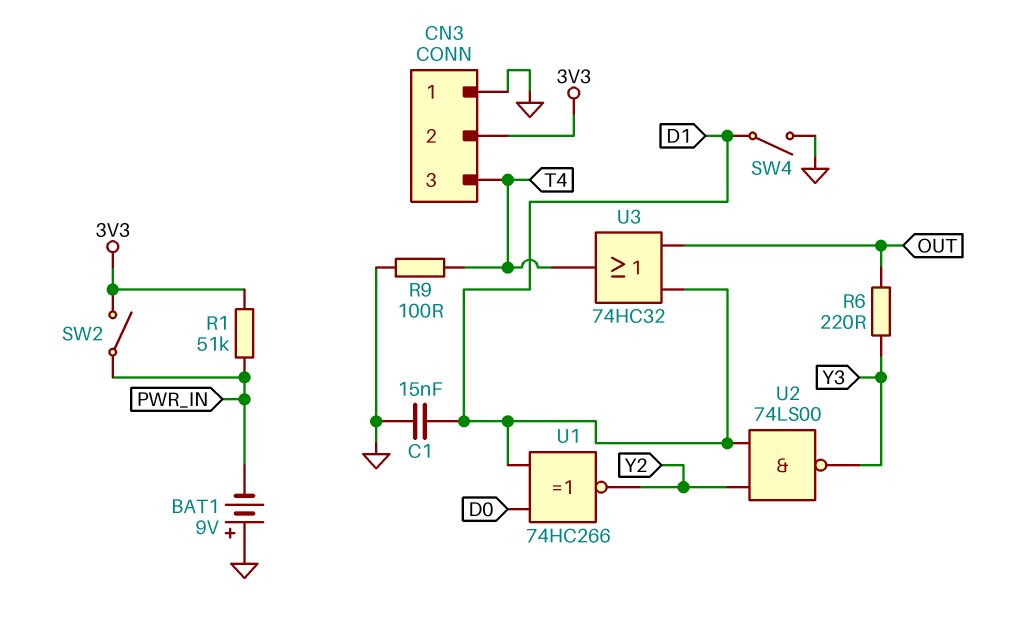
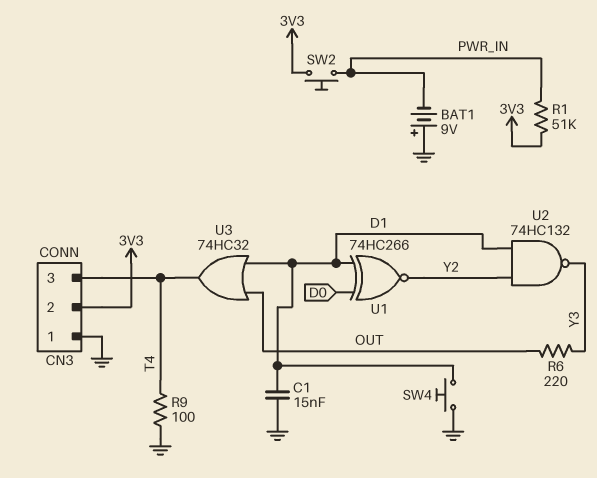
SW2: switch (3V3, PWR_IN) -> button (3V3, PWR_IN)
SW4: switch (D1, GND) -> button (D1, GND)
U2: NAND 74LS00 (in D1, in Y2, out Y3) -> NAND 74HC132 (in D1, in Y2, out Y3)

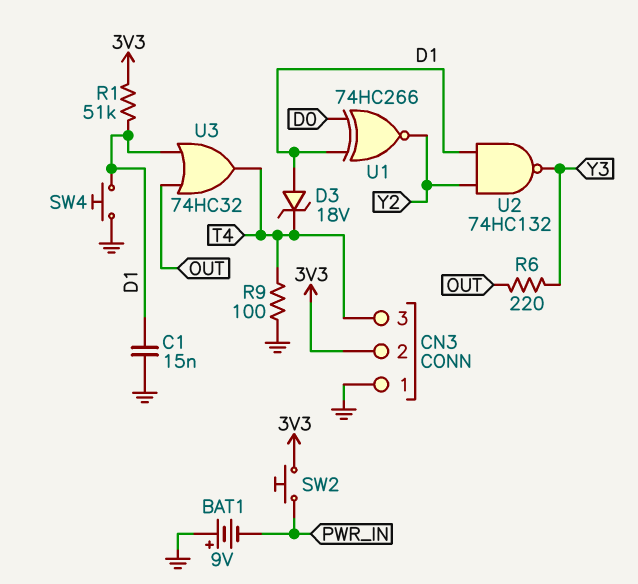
D3: none -> zener 18V (A D1, K T4)
R1: 51k (3V3, PWR_IN) -> 51k (3V3, D1)

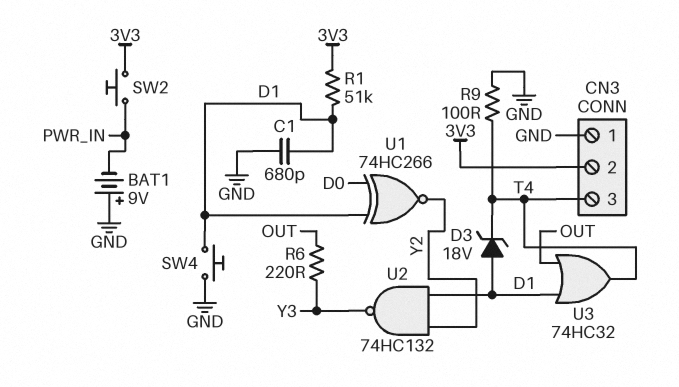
C1: 15nF (D1, GND) -> 680pF (D1, GND)

